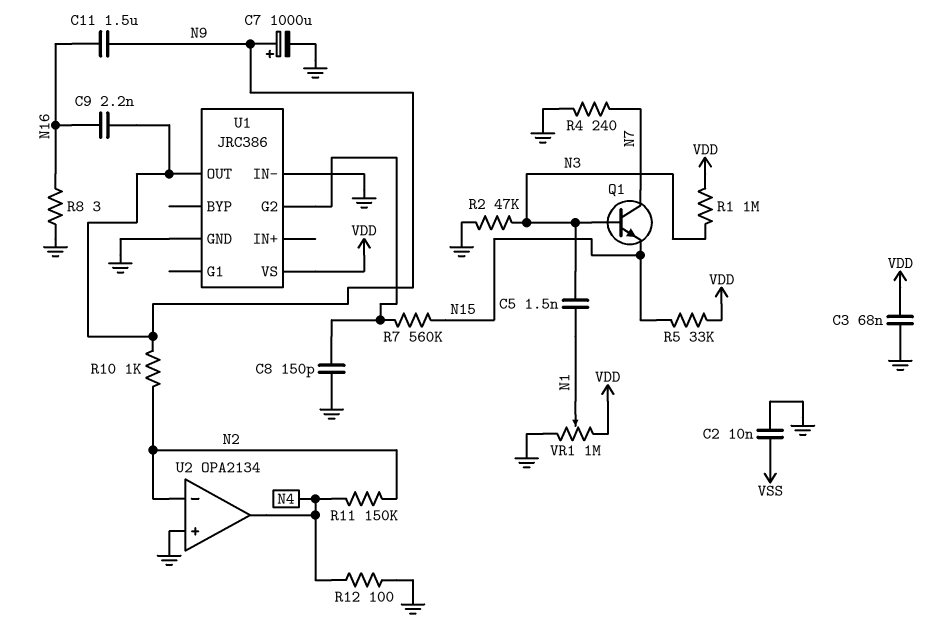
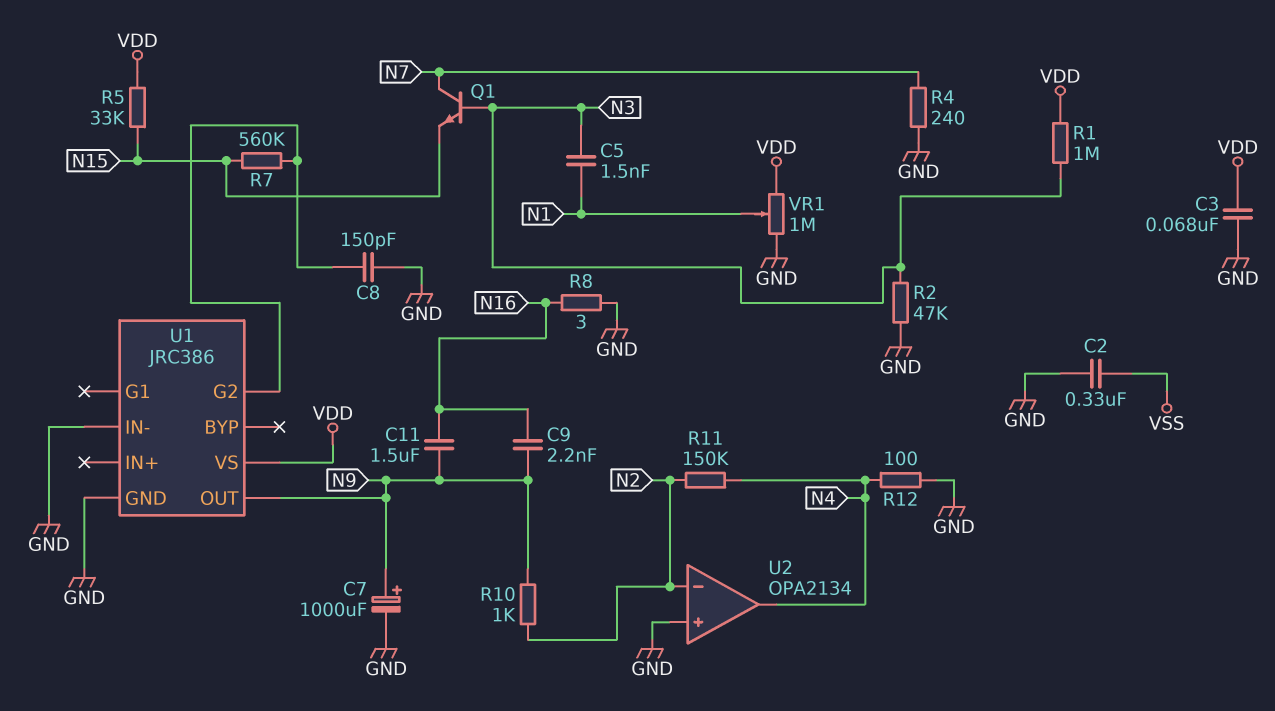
C2: 10nF (GND, VSS) -> 330nF (GND, VSS)

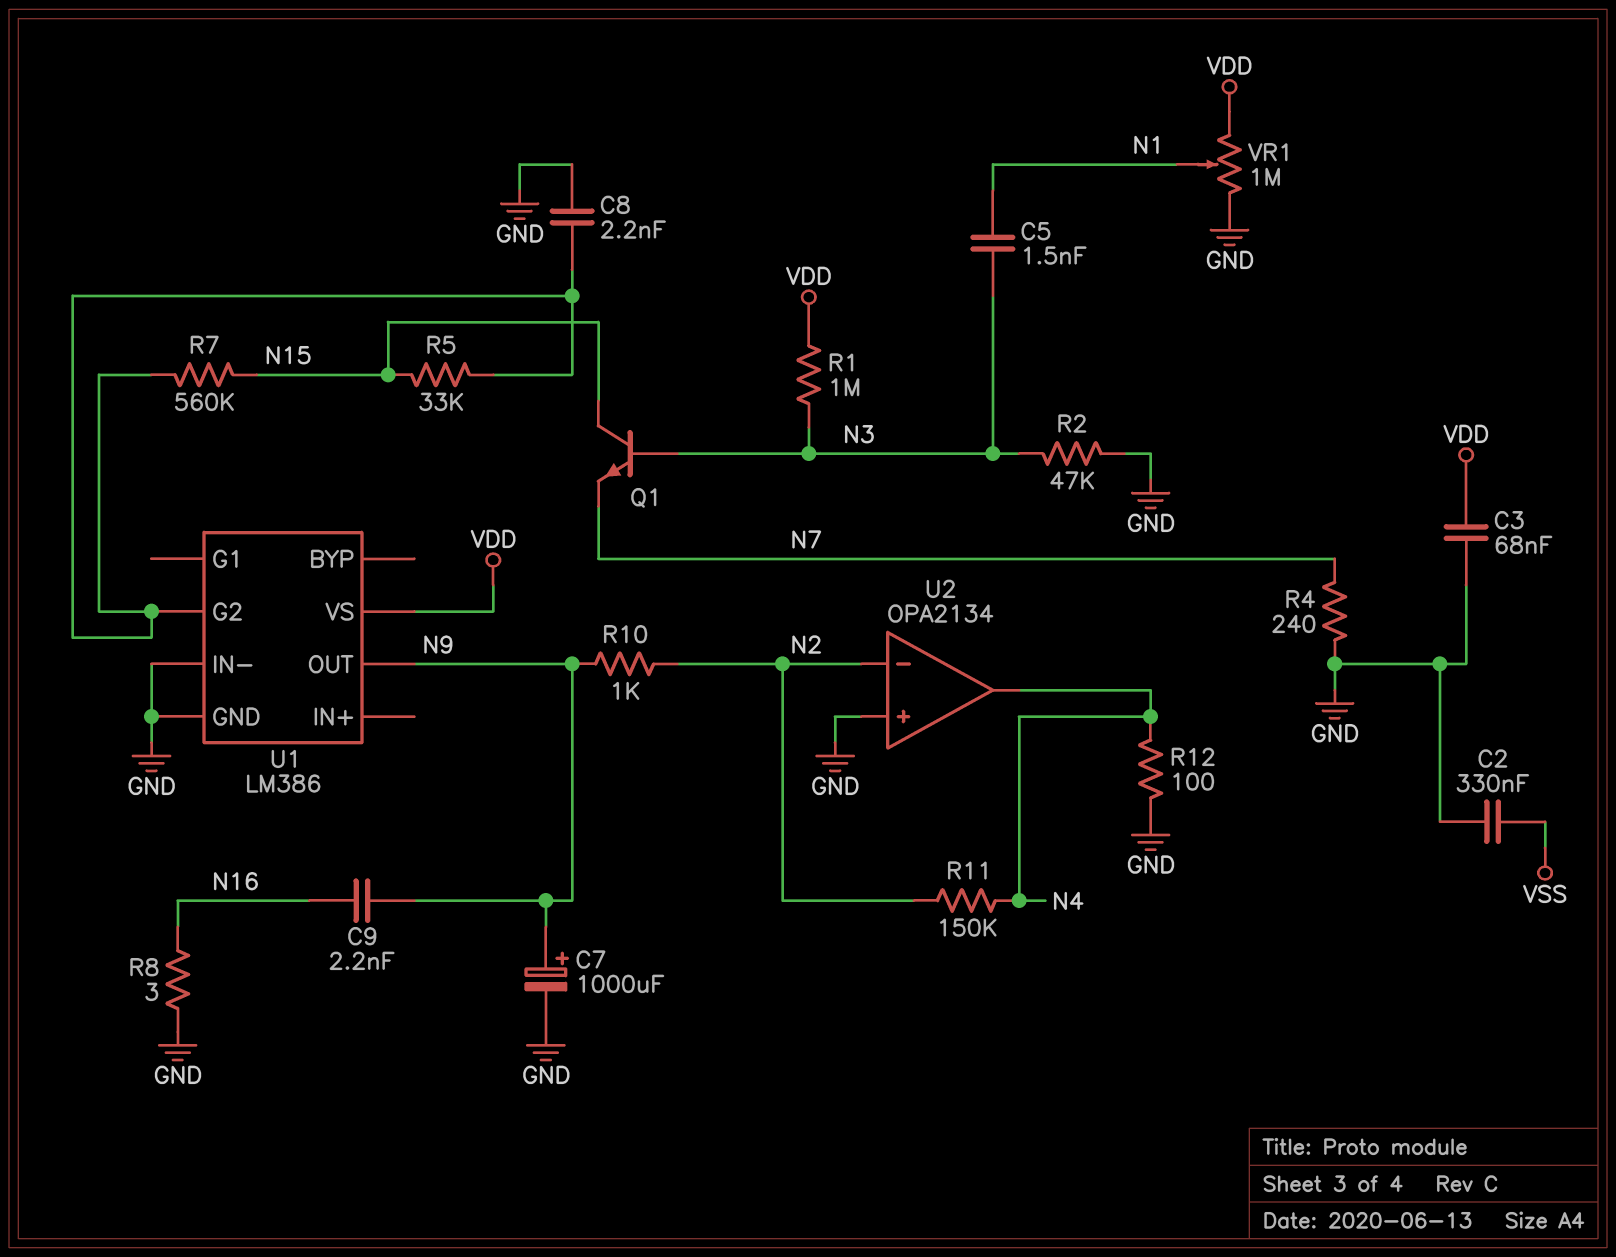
C8: 150pF (GND, U1/G2) -> 2.2nF (GND, U1/G2)
C11: 1.5uF (N9, N16) -> none
Q1: NPN (B N3, C N7, E N15) -> NPN (B N3, C N15, E N7)
R5: 33k (N15, VDD) -> 33k (N15, U1/G2)
U1: JRC386 -> LM386

